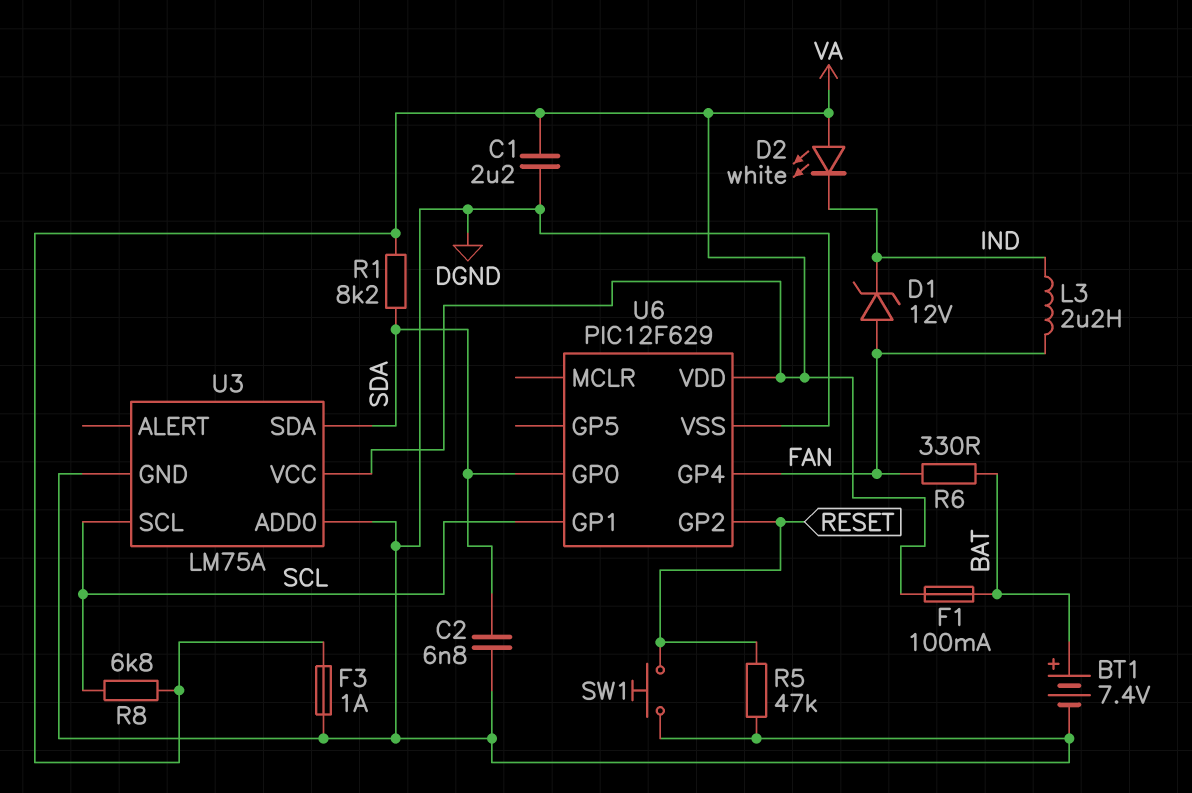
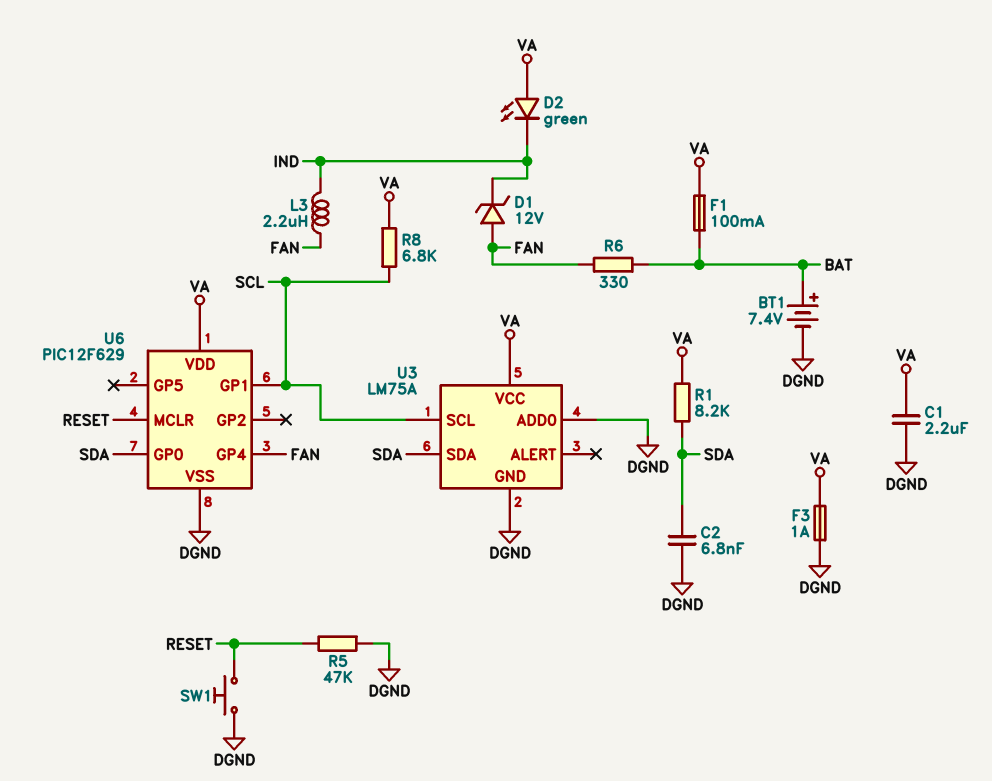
D2: LED white (A VA, K IND) -> LED green (A VA, K IND)
U6 pin GP2: RESET -> none
U6 pin MCLR: none -> RESET

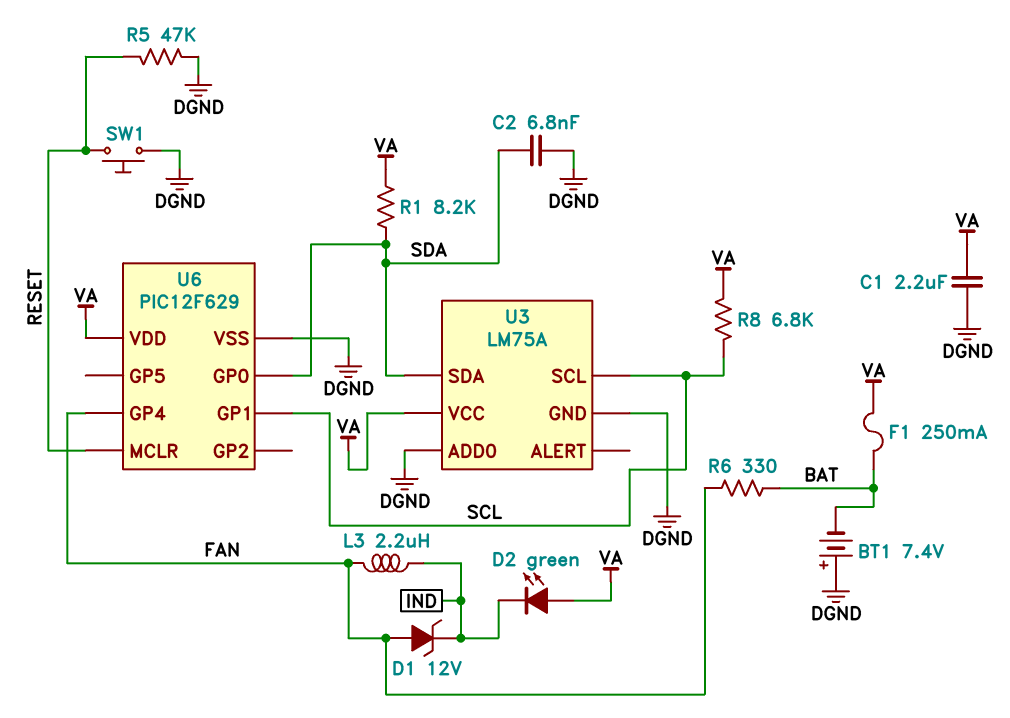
BT1: 7.4V (plus BAT, minus DGND) -> 7.4V (plus DGND, minus BAT)
F1: 100mA (BAT, VA) -> 250mA (BAT, VA)
F3: 1A (DGND, VA) -> none

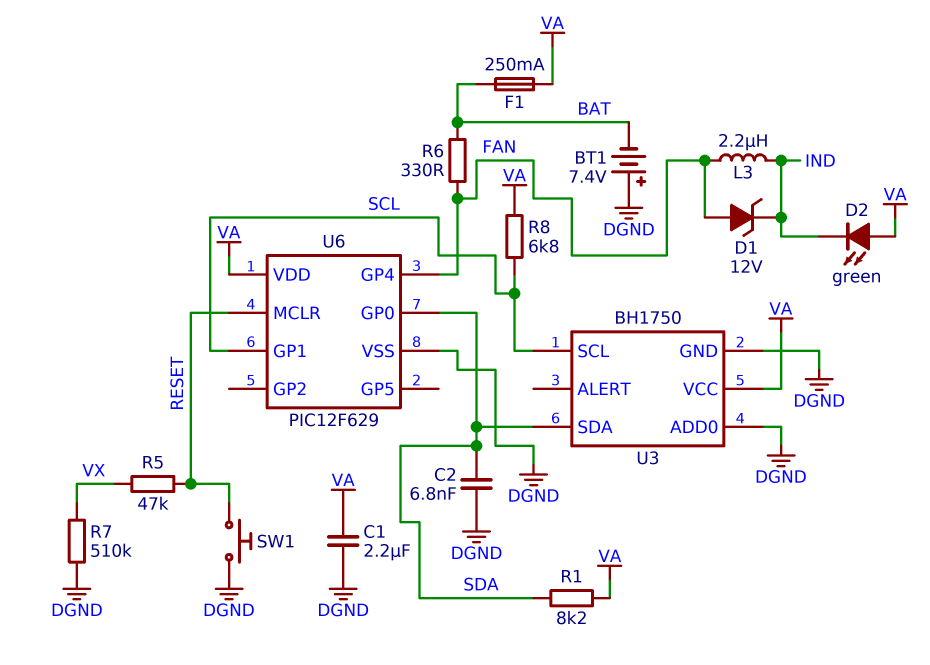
R5: 47k (DGND, RESET) -> 47k (RESET, VX)
R7: none -> 510k (DGND, VX)
U3: LM75A -> BH1750

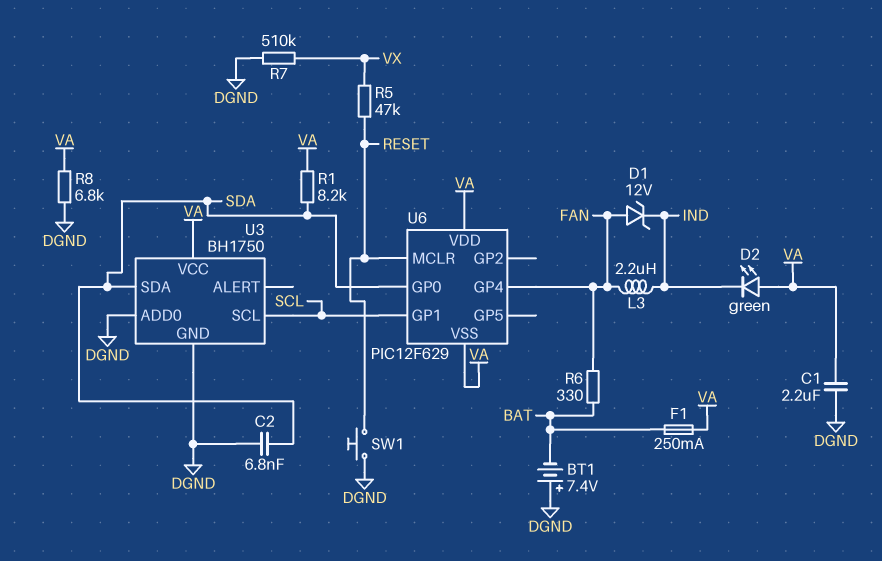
R8: 6.8k (SCL, VA) -> 6.8k (DGND, VA)
U6 pin VSS: DGND -> VA

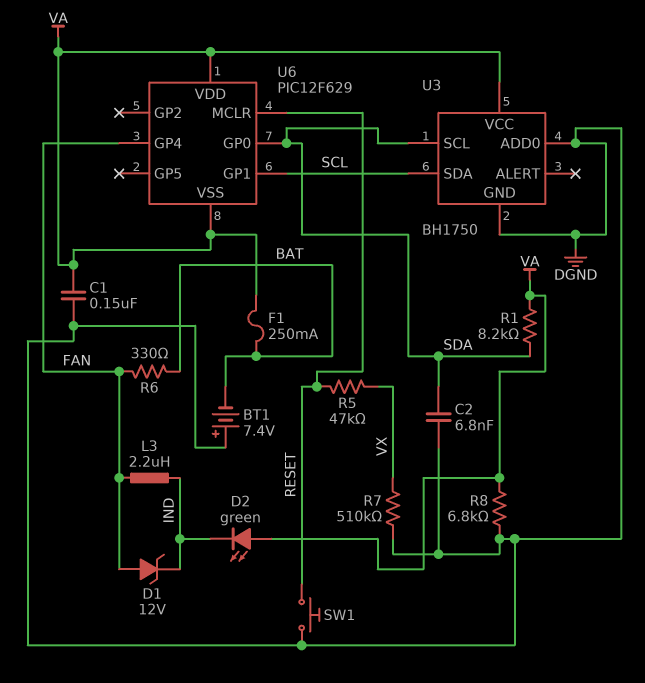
C1: 2.2uF (DGND, VA) -> 150nF (DGND, VA)
U3 pin SCL: SCL -> SDA
U3 pin SDA: SDA -> SCL

